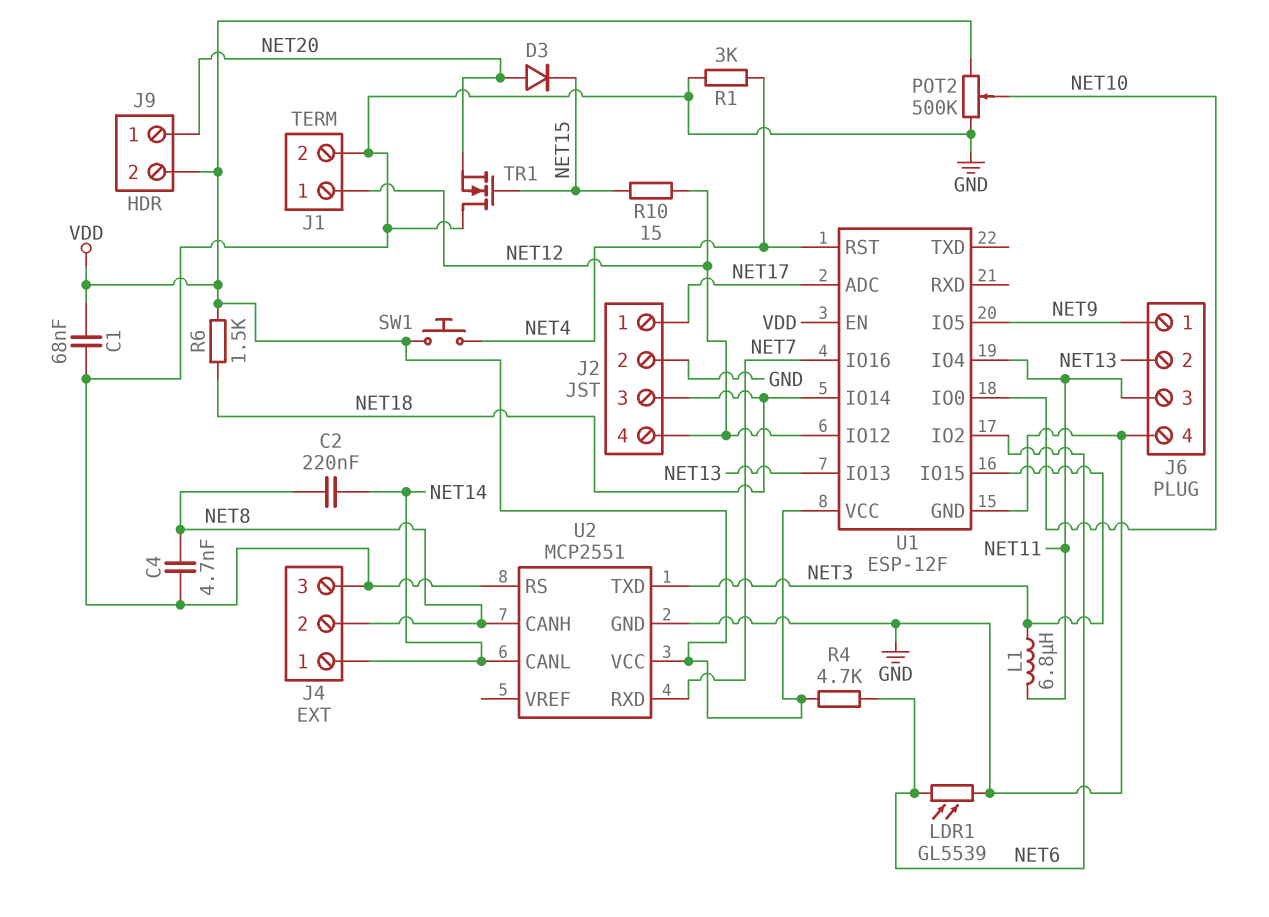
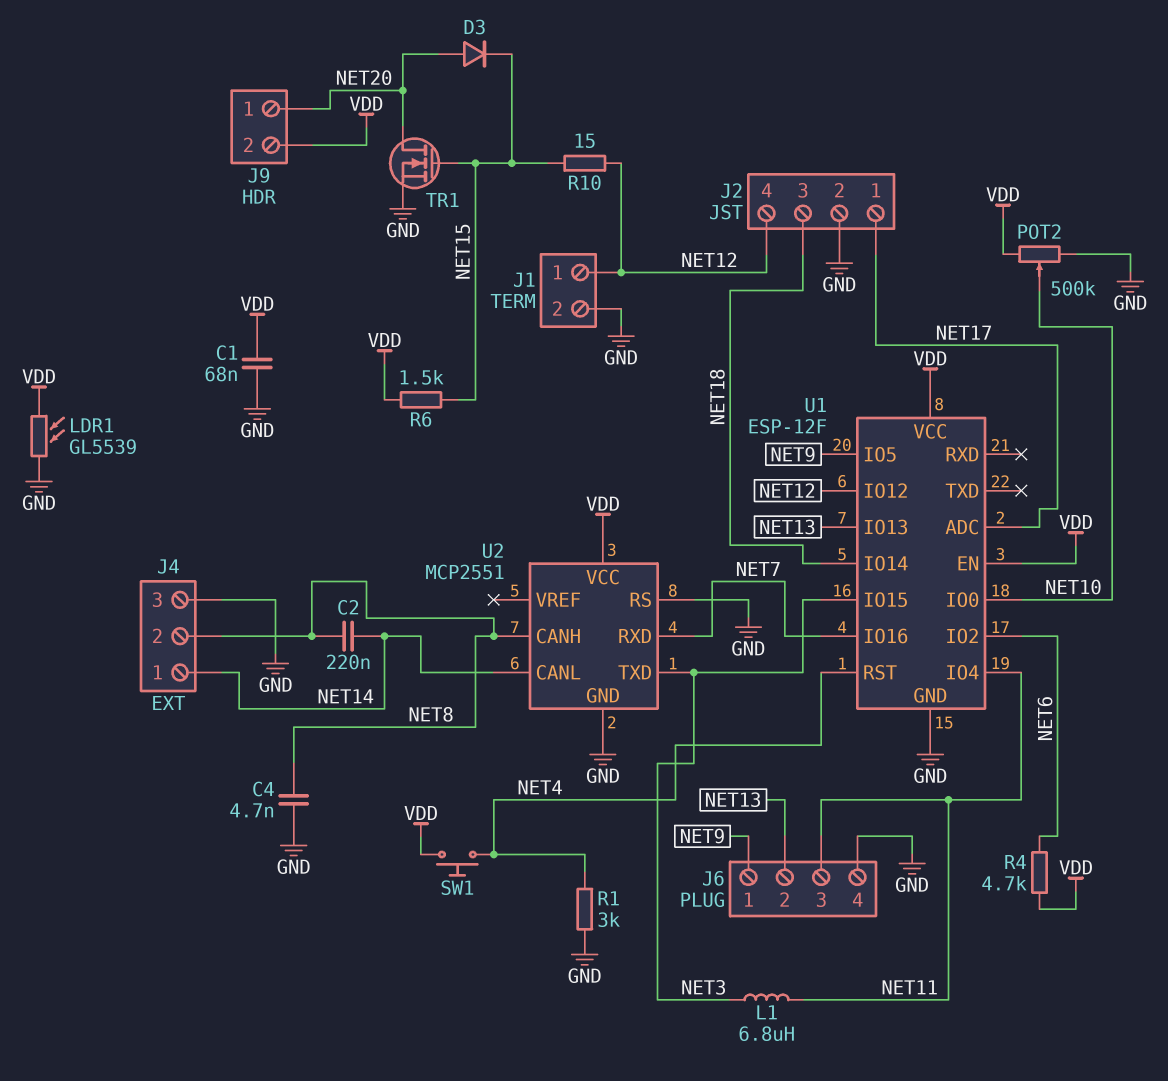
LDR1: GL5539 (GND, NET6) -> GL5539 (GND, VDD)
R6: 1.5k (NET18, VDD) -> 1.5k (NET15, VDD)
TR1: NMOS (G NET15, D GND, S NET20) -> NMOS (G NET15, D NET20, S GND)

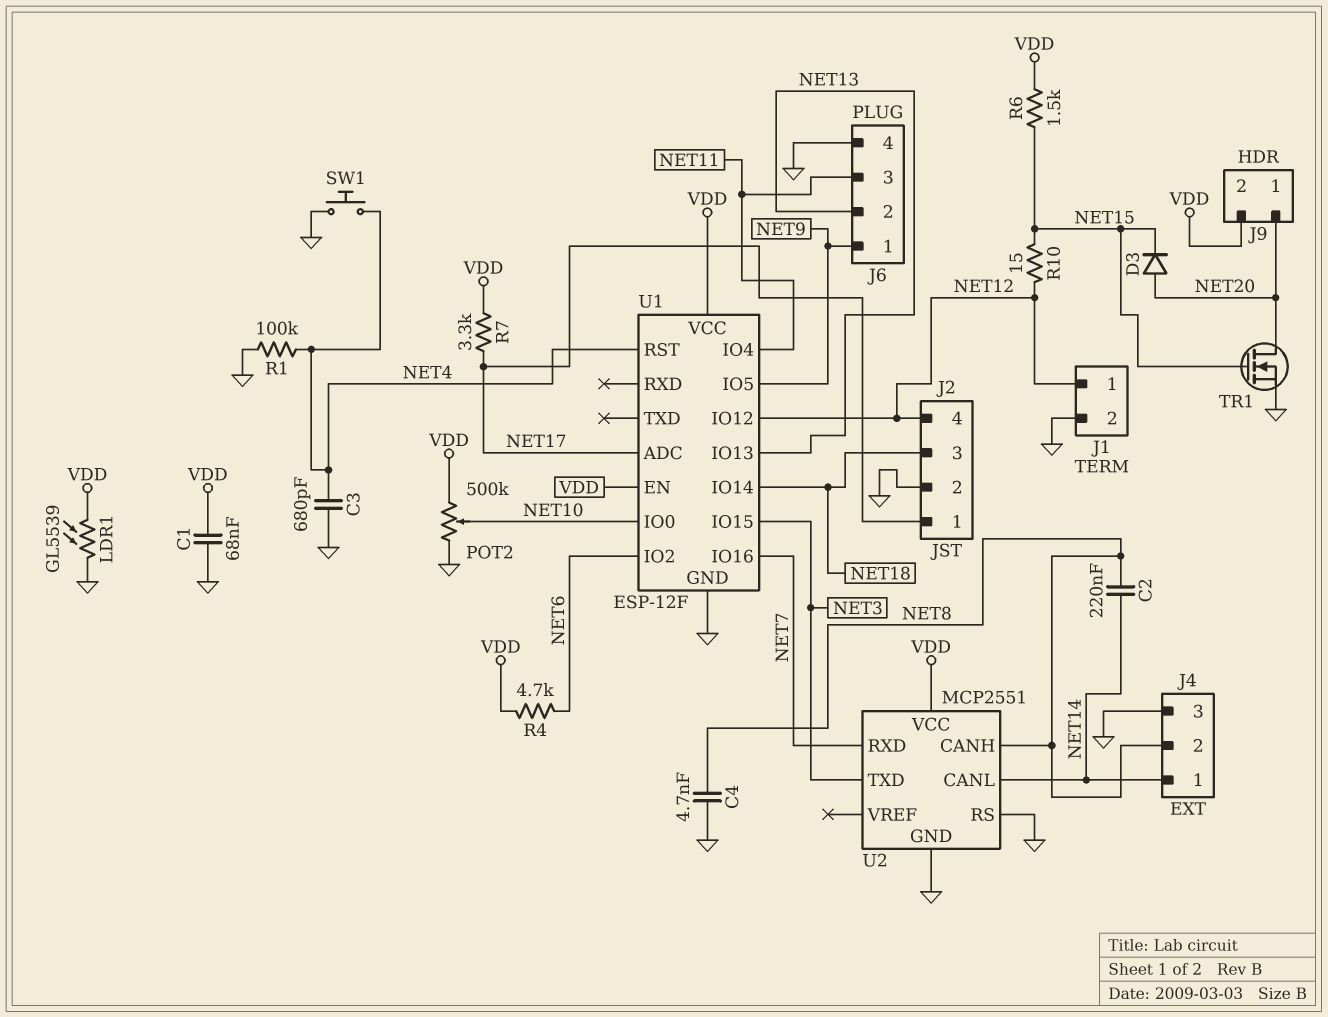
C3: none -> 680pF (GND, NET4)
L1: 6.8uH (NET3, NET11) -> none
R1: 3k (GND, NET4) -> 100k (GND, NET4)
R7: none -> 3.3k (NET17, VDD)
SW1: button (NET4, VDD) -> button (GND, NET4)

